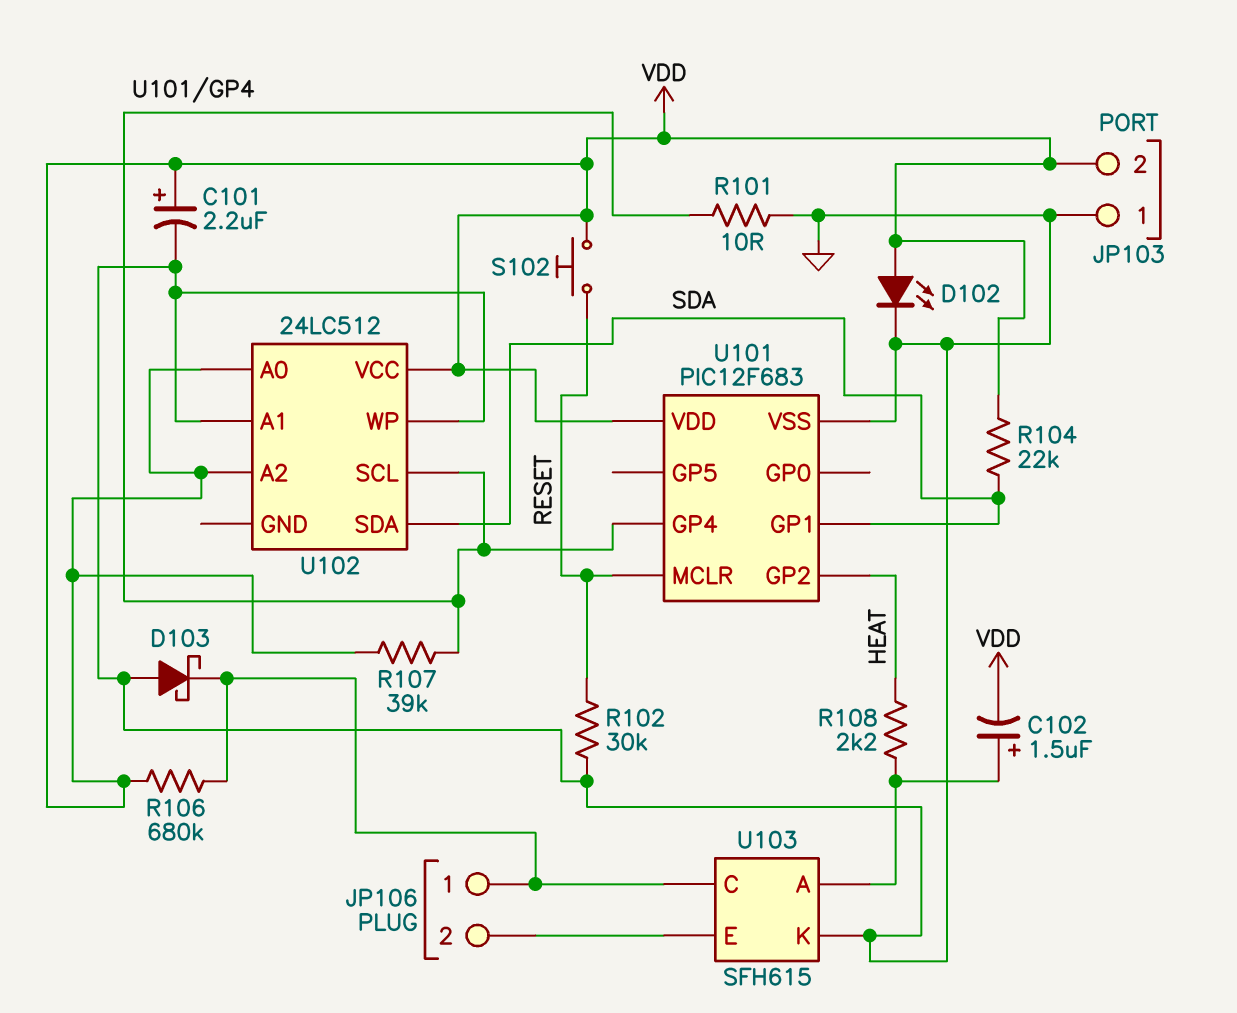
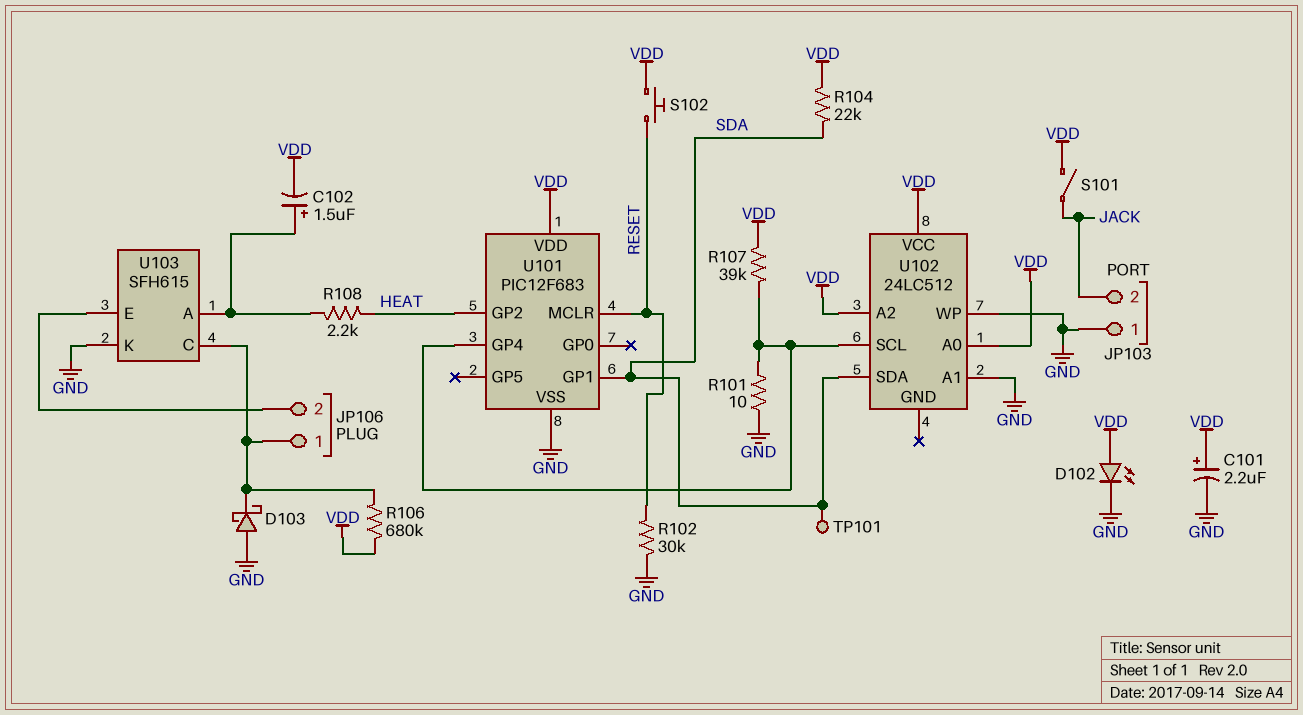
JP103 pin 2: VDD -> JACK
S101: none -> switch (JACK, VDD)
TP101: none -> test point (SDA)

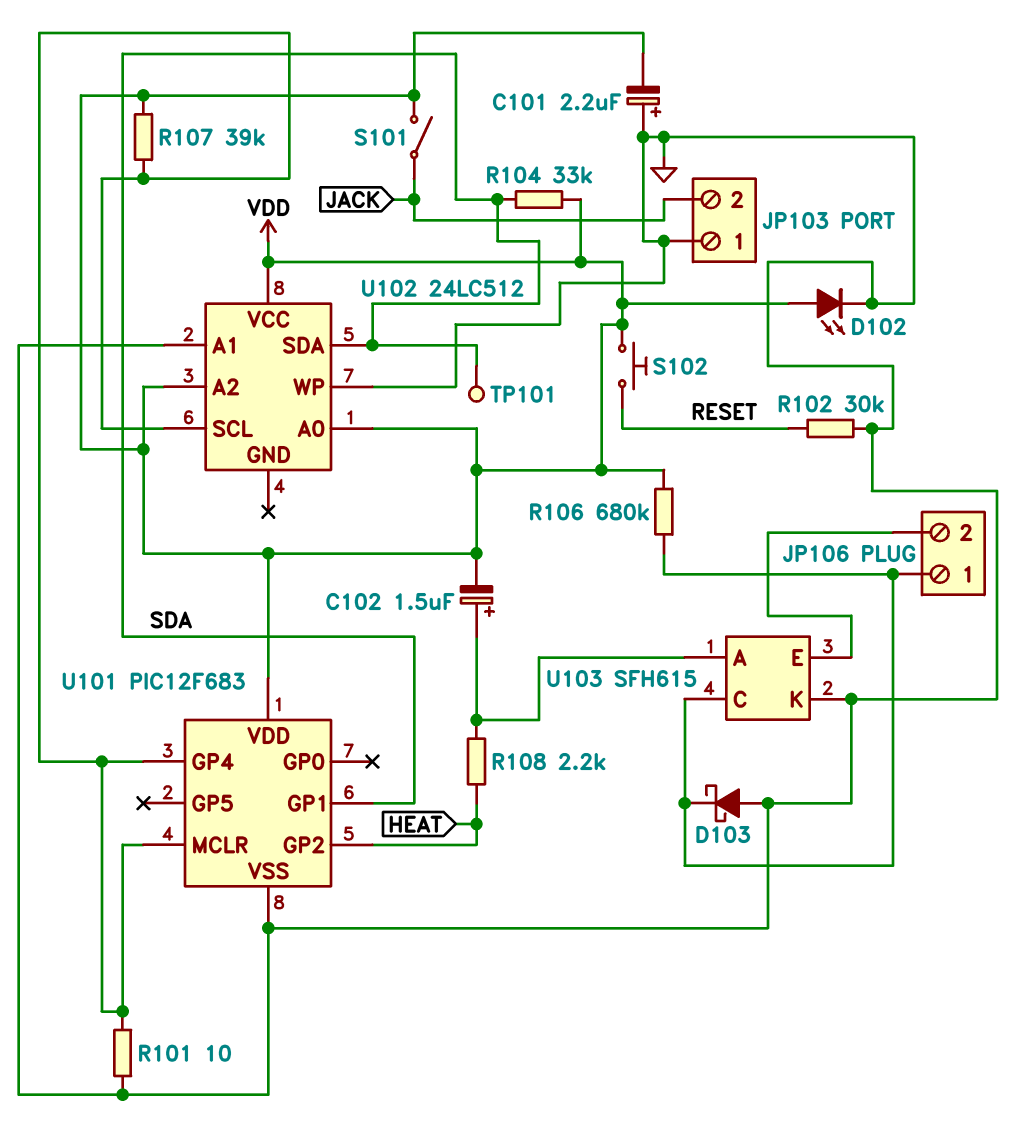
C101: 2.2uF (plus VDD, minus GND) -> 2.2uF (plus GND, minus VDD)
R104: 22k (SDA, VDD) -> 33k (SDA, VDD)
U101 pin MCLR: RESET -> U101/GP4

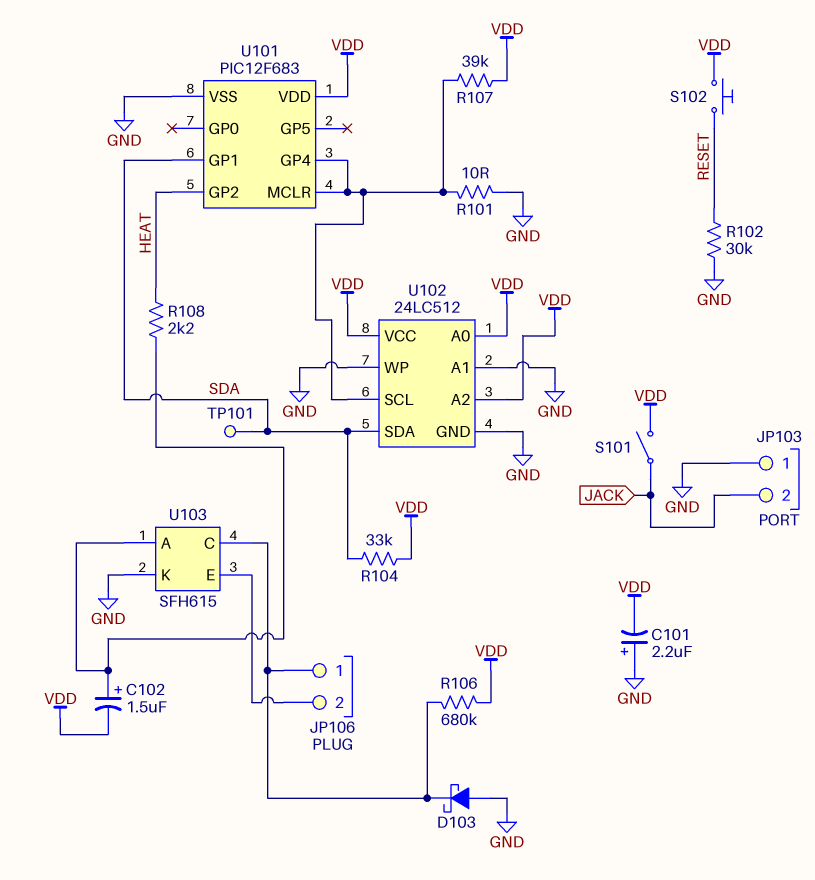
D102: LED (A VDD, K GND) -> none
U102 pin GND: none -> GND

